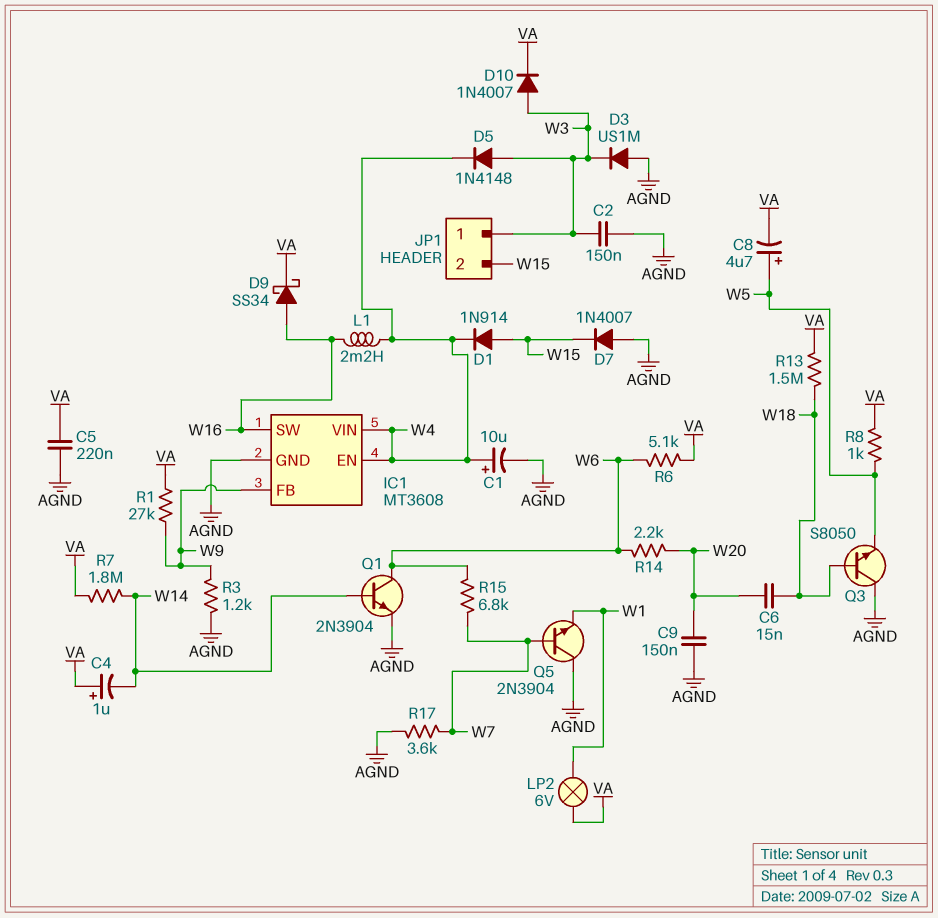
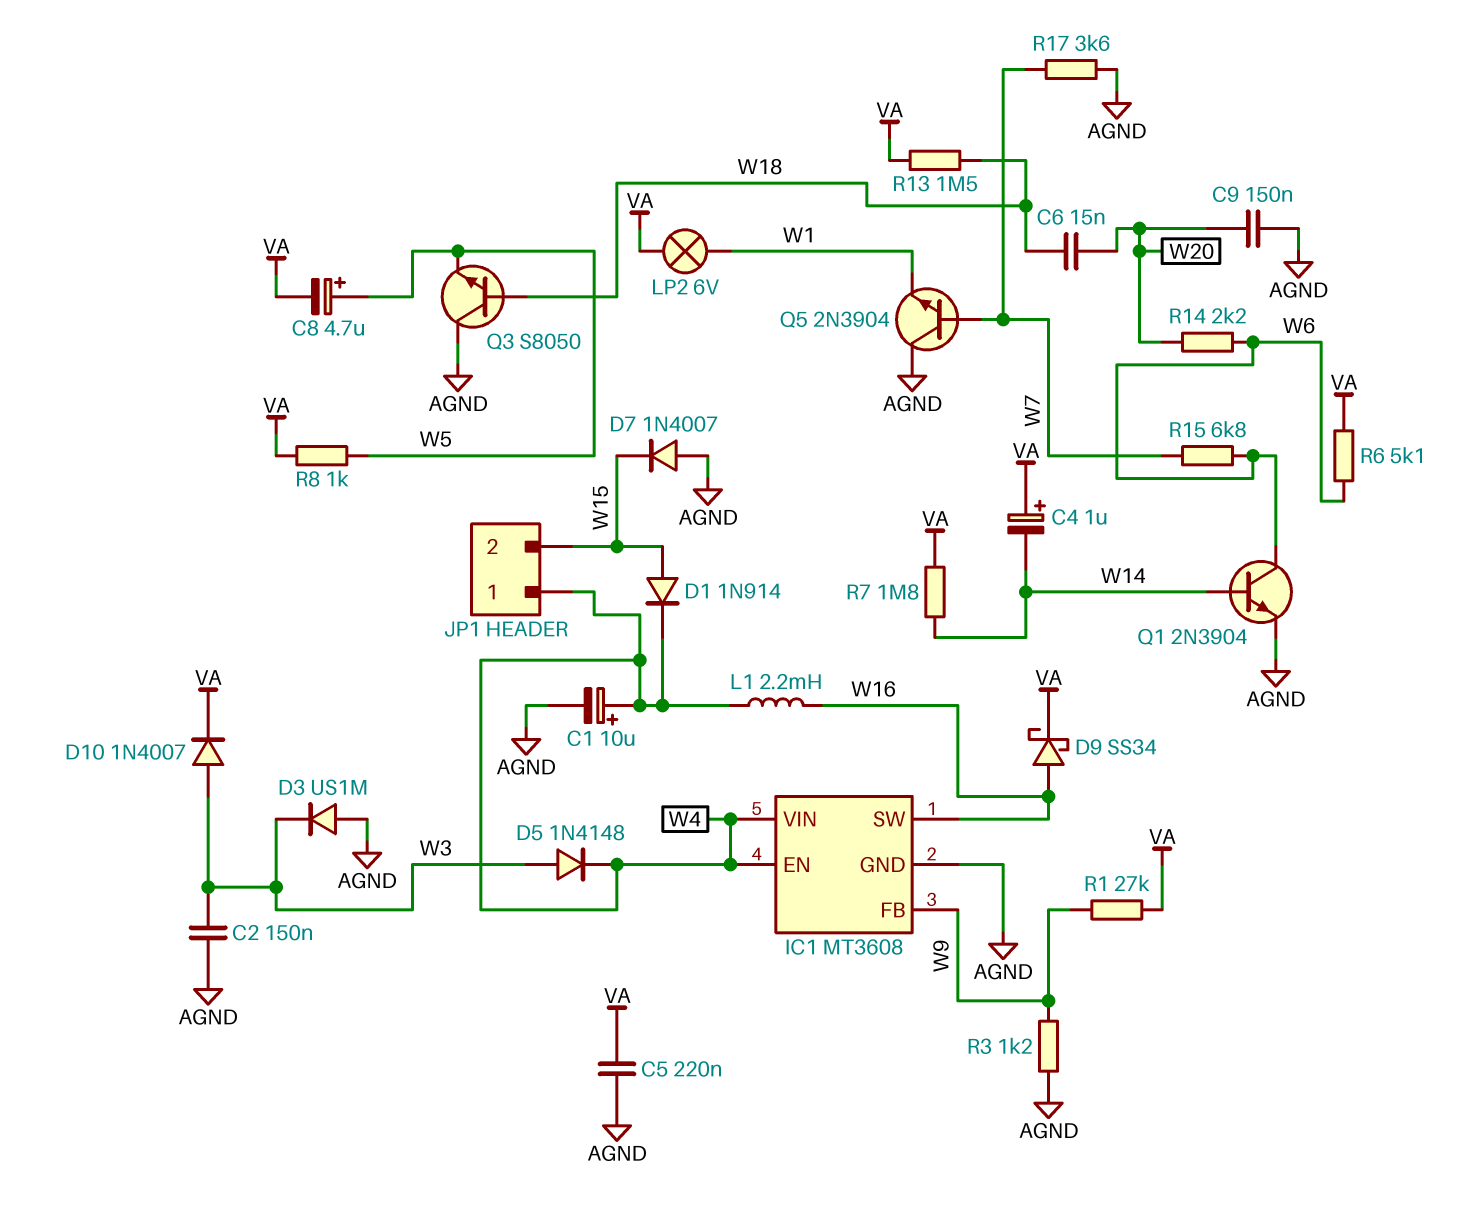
JP1 pin 1: W3 -> W4

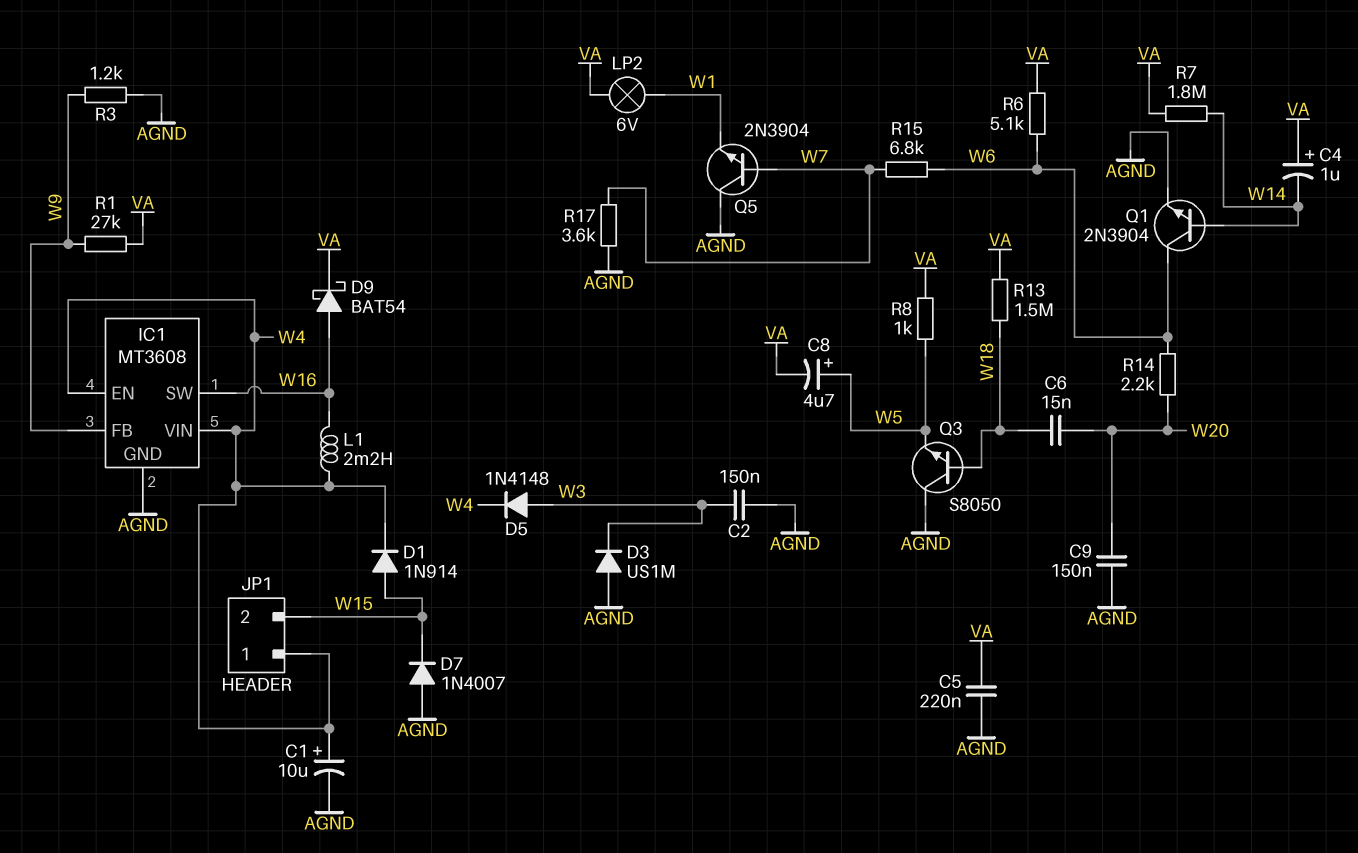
D9: schottky SS34 (A W16, K VA) -> schottky BAT54 (A W16, K VA)
D10: diode 1N4007 (A W3, K VA) -> none

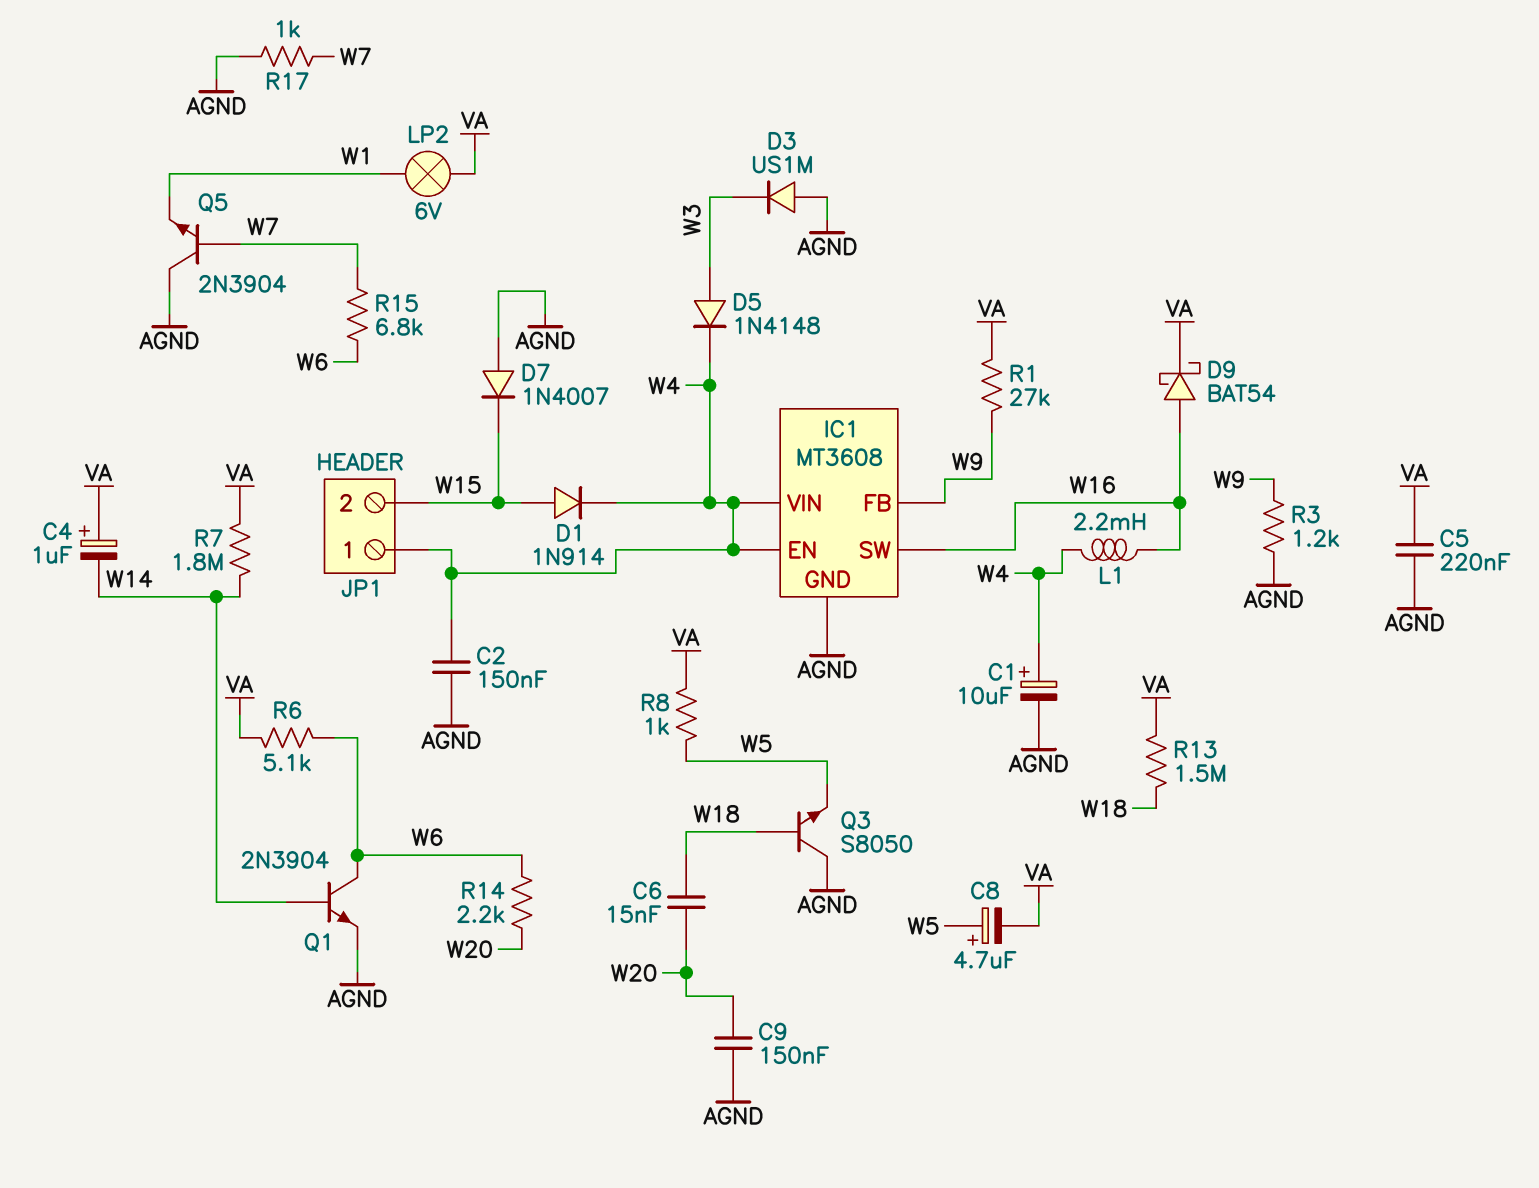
C2: 150nF (AGND, W3) -> 150nF (AGND, W4)
R17: 3.6k (AGND, W7) -> 1k (AGND, W7)

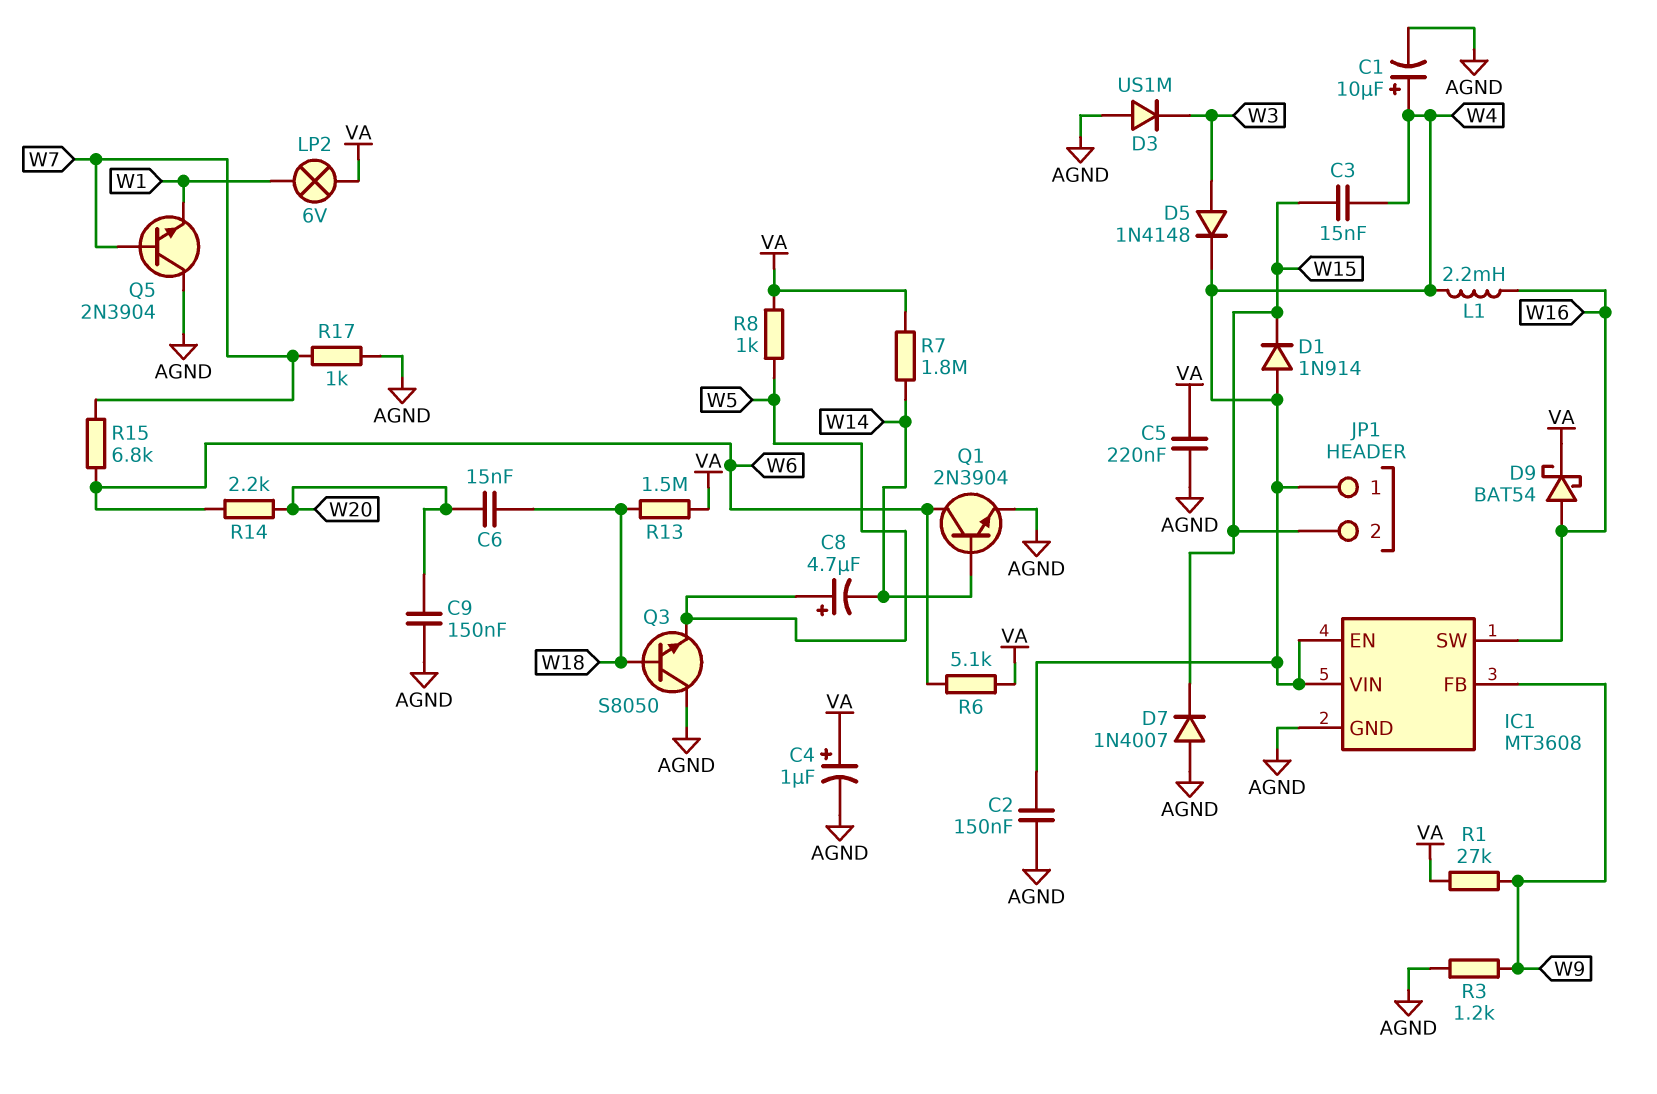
C3: none -> 15nF (W4, W15)
C4: 1uF (plus VA, minus W14) -> 1uF (plus VA, minus AGND)
C8: 4.7uF (plus W5, minus VA) -> 4.7uF (plus W5, minus W14)
D1: diode 1N914 (A W15, K W4) -> diode 1N914 (A W4, K W15)

